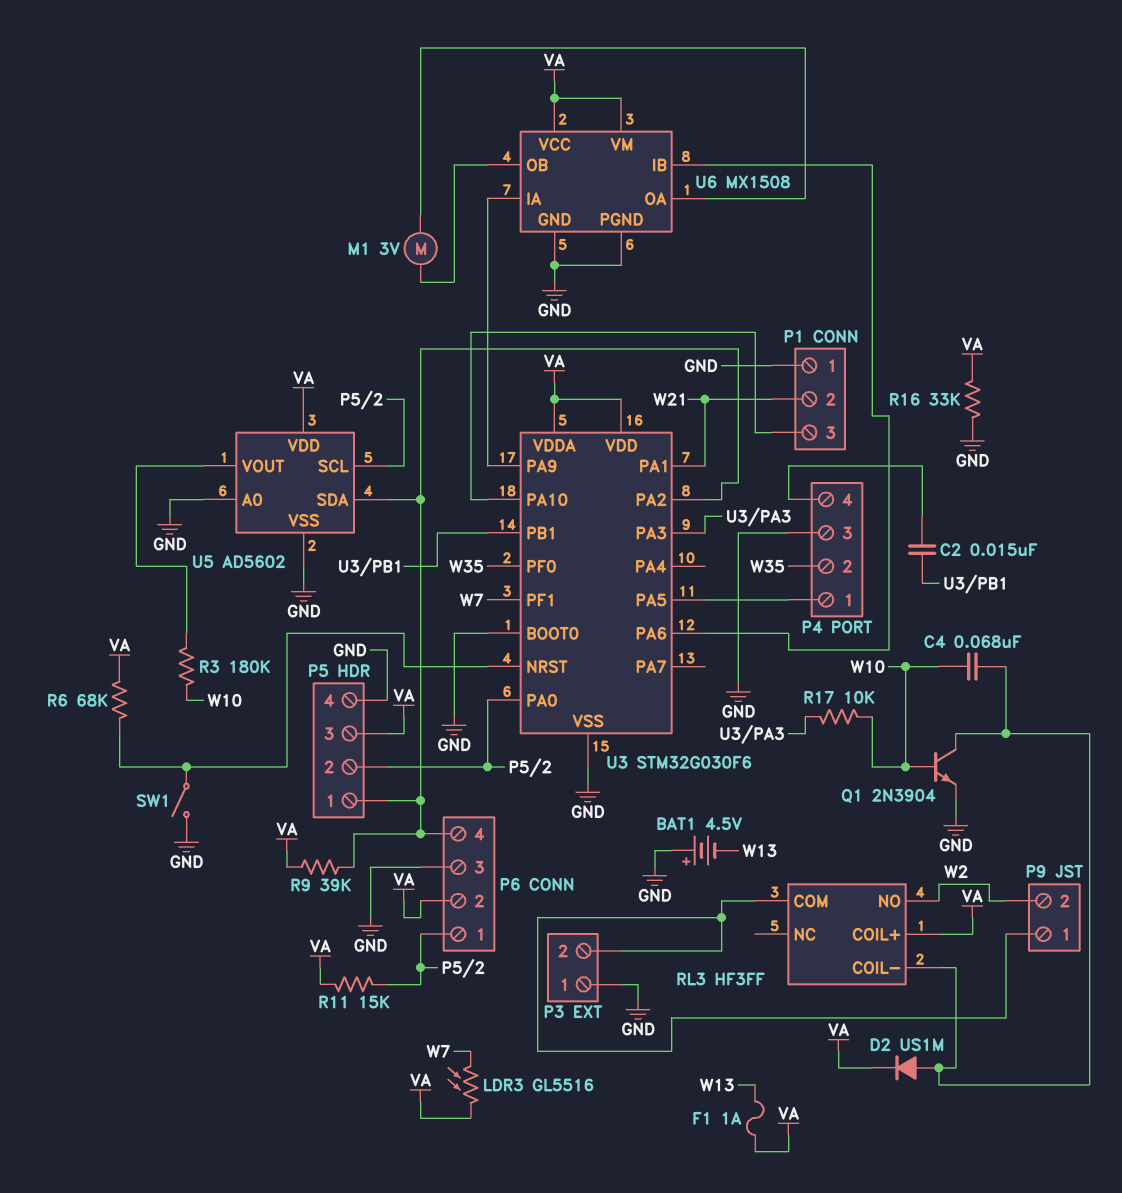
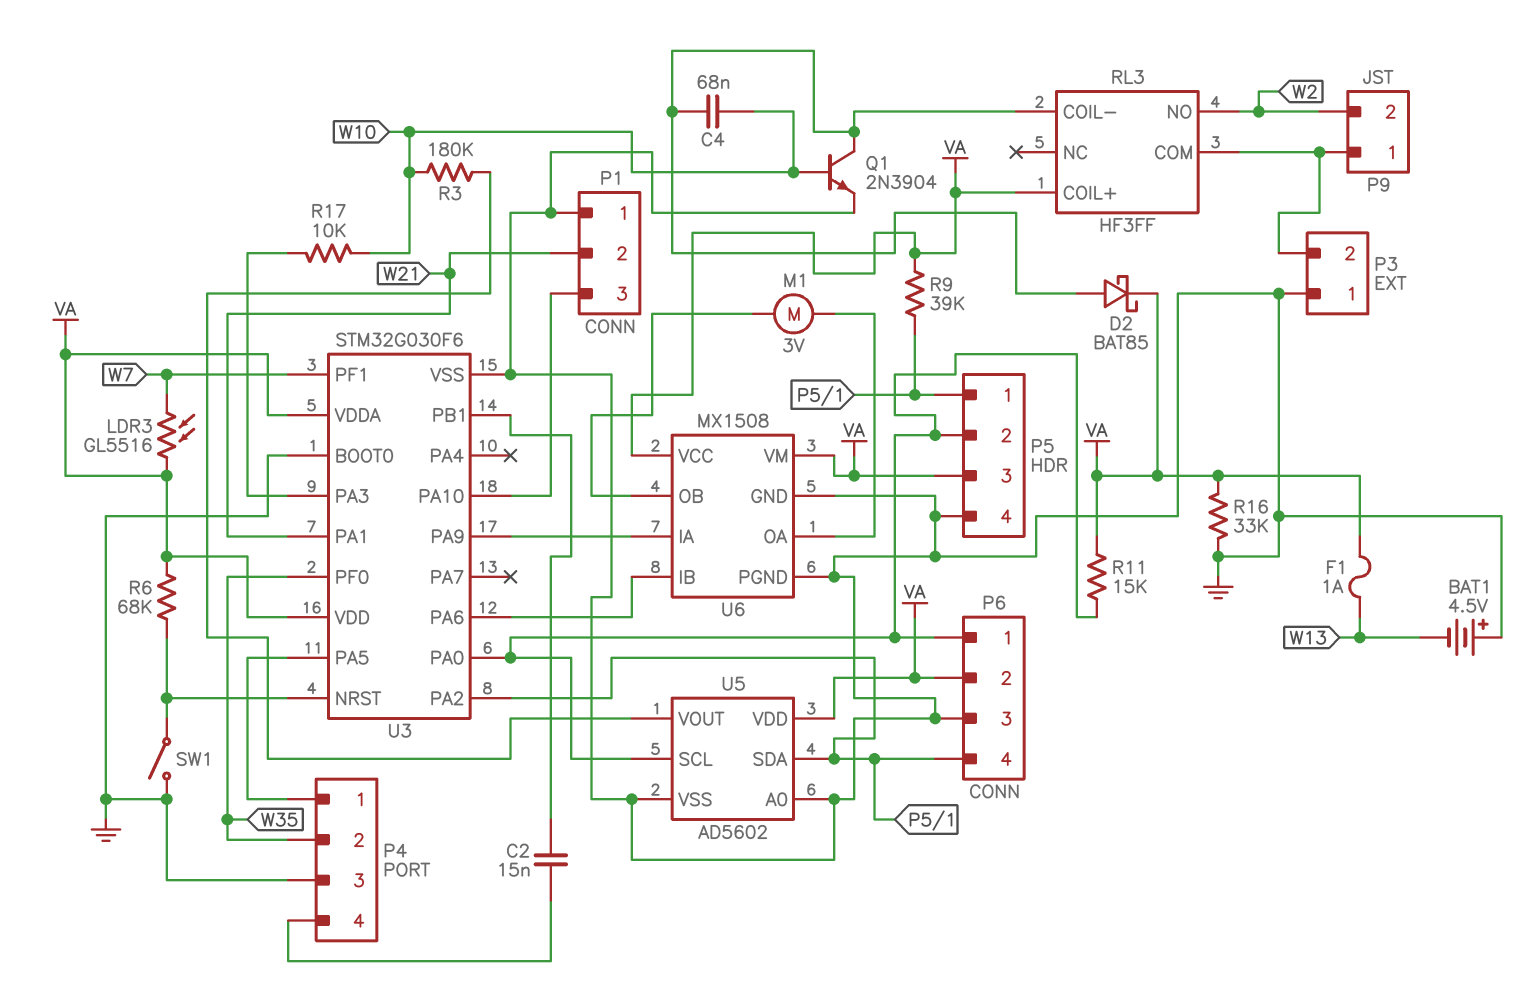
D2: diode US1M (A RL3/COIL-, K VA) -> schottky BAT85 (A RL3/COIL-, K VA)

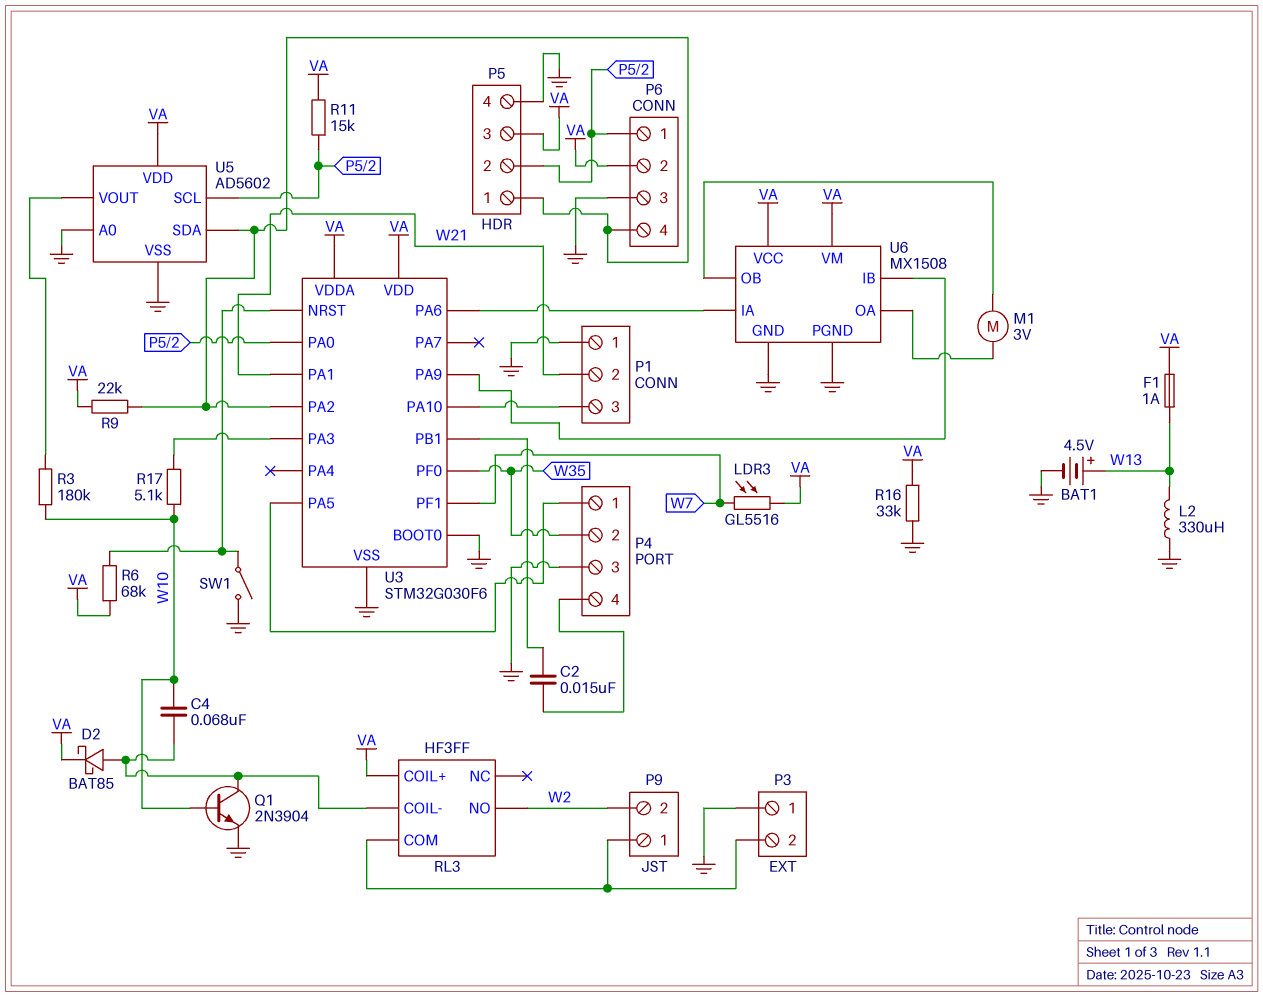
BAT1: 4.5V (plus GND, minus W13) -> 4.5V (plus W13, minus GND)
L2: none -> 330uH (GND, W13)
R9: 39k (P5/1, VA) -> 22k (P5/1, VA)
R17: 10k (U3/PA3, W10) -> 5.1k (U3/PA3, W10)
U6 pin IA: U3/PA9 -> U3/PA6
U6 pin IB: U3/PA6 -> U3/PA9

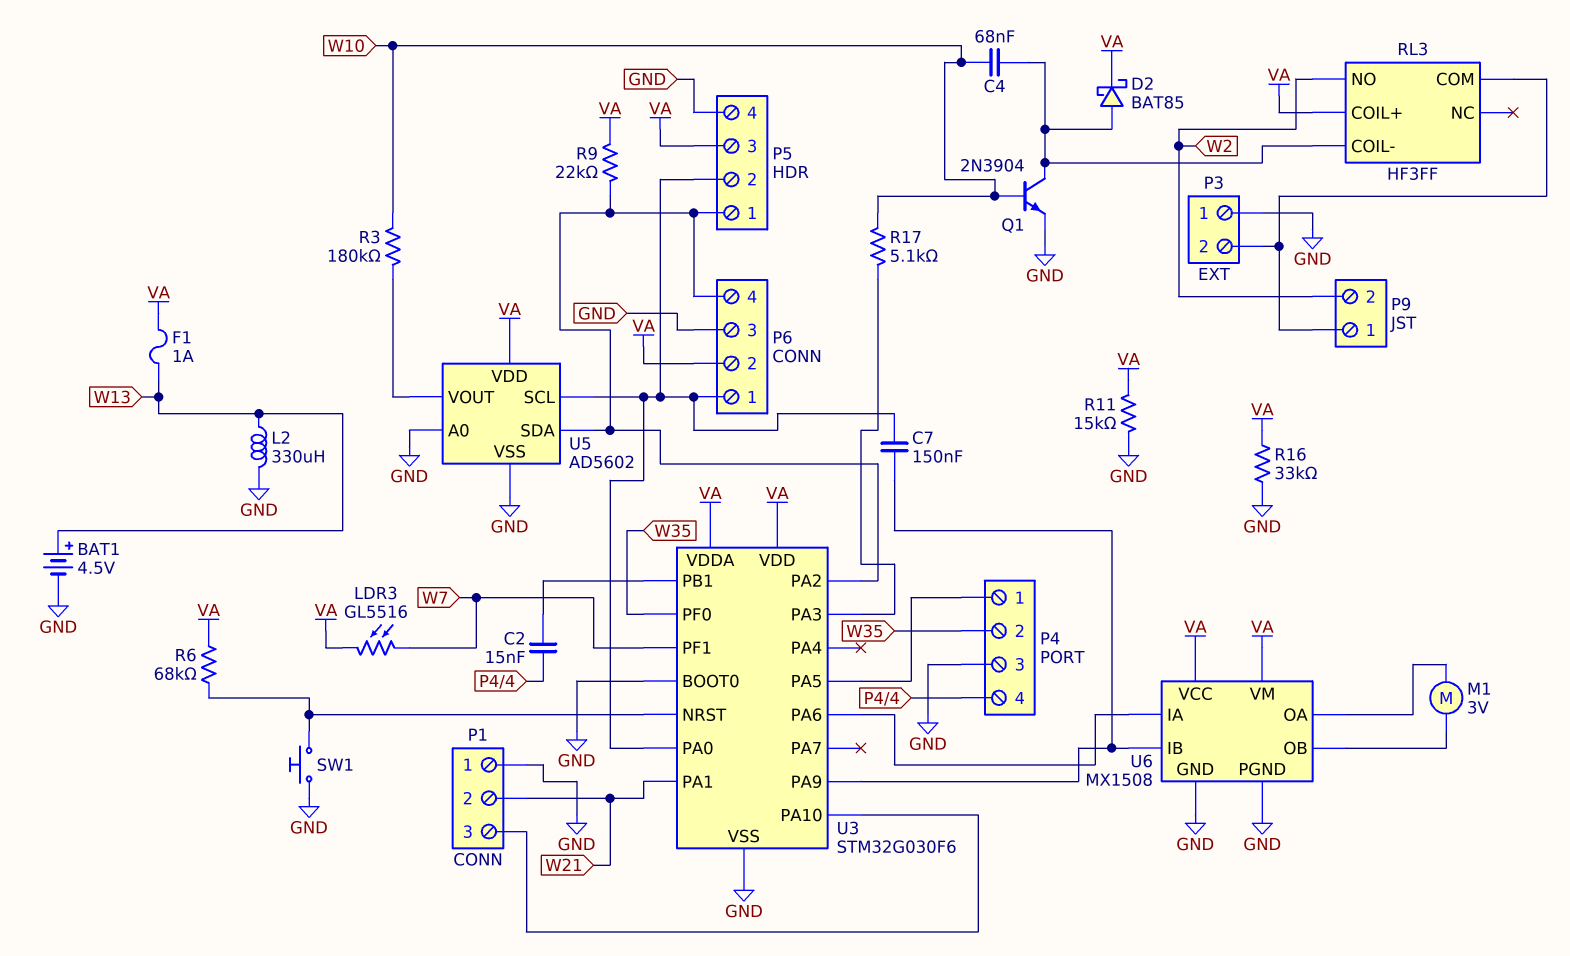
C7: none -> 150nF (P5/2, U3/PA9)
R11: 15k (P5/2, VA) -> 15k (GND, VA)
SW1: switch (GND, U3/NRST) -> button (GND, U3/NRST)

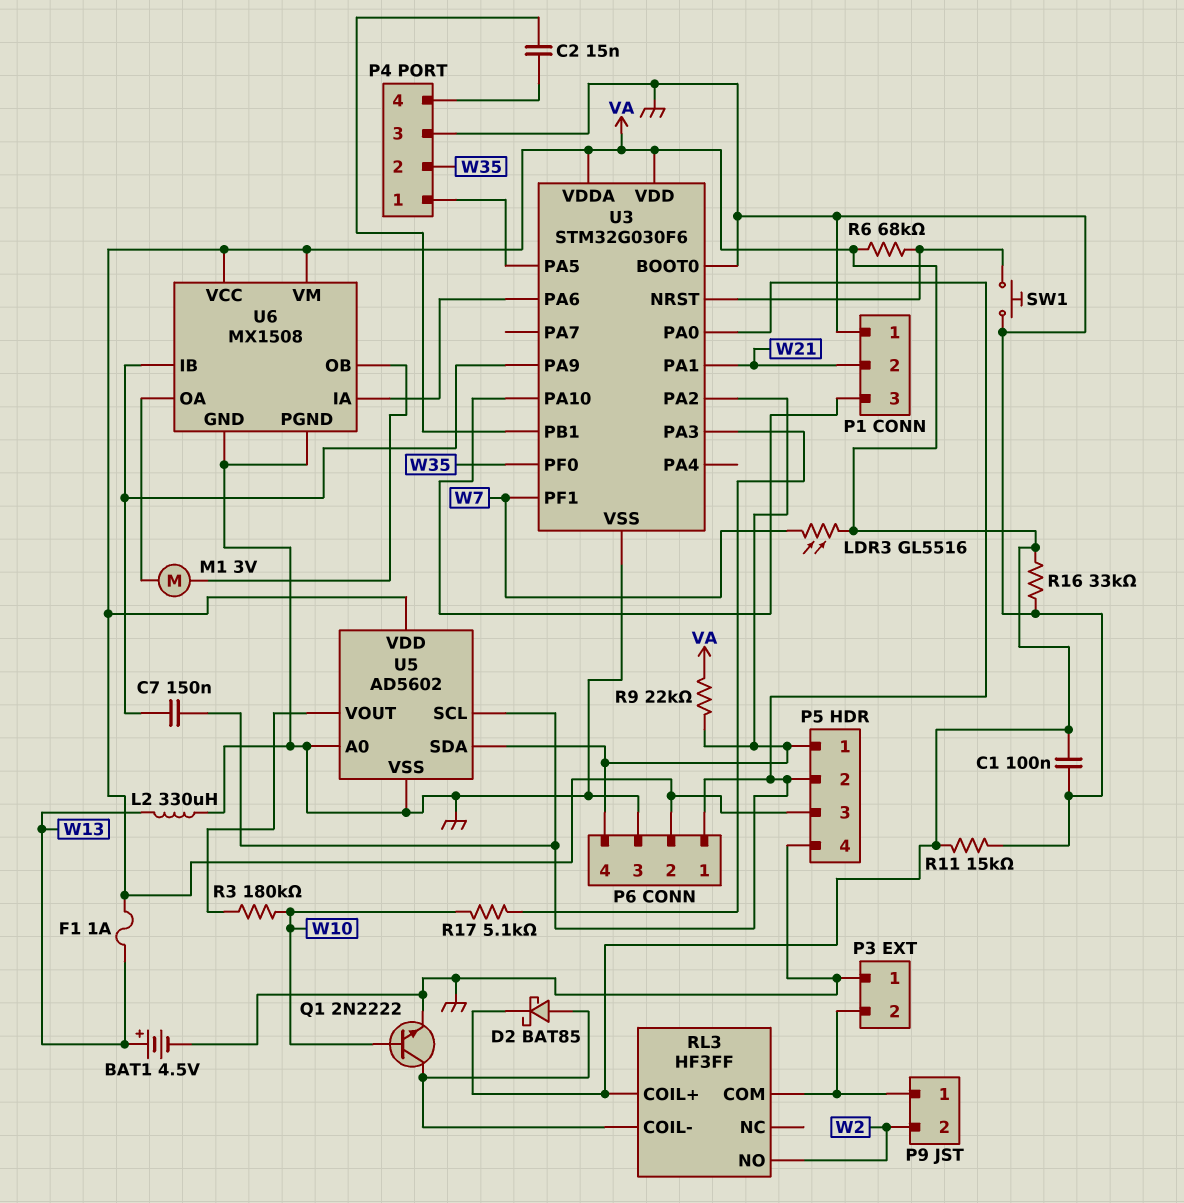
C1: none -> 100nF (GND, VA)
C4: 68nF (RL3/COIL-, W10) -> none
Q1: NPN 2N3904 (B W10, C RL3/COIL-, E GND) -> NPN 2N2222 (B W10, C RL3/COIL-, E GND)

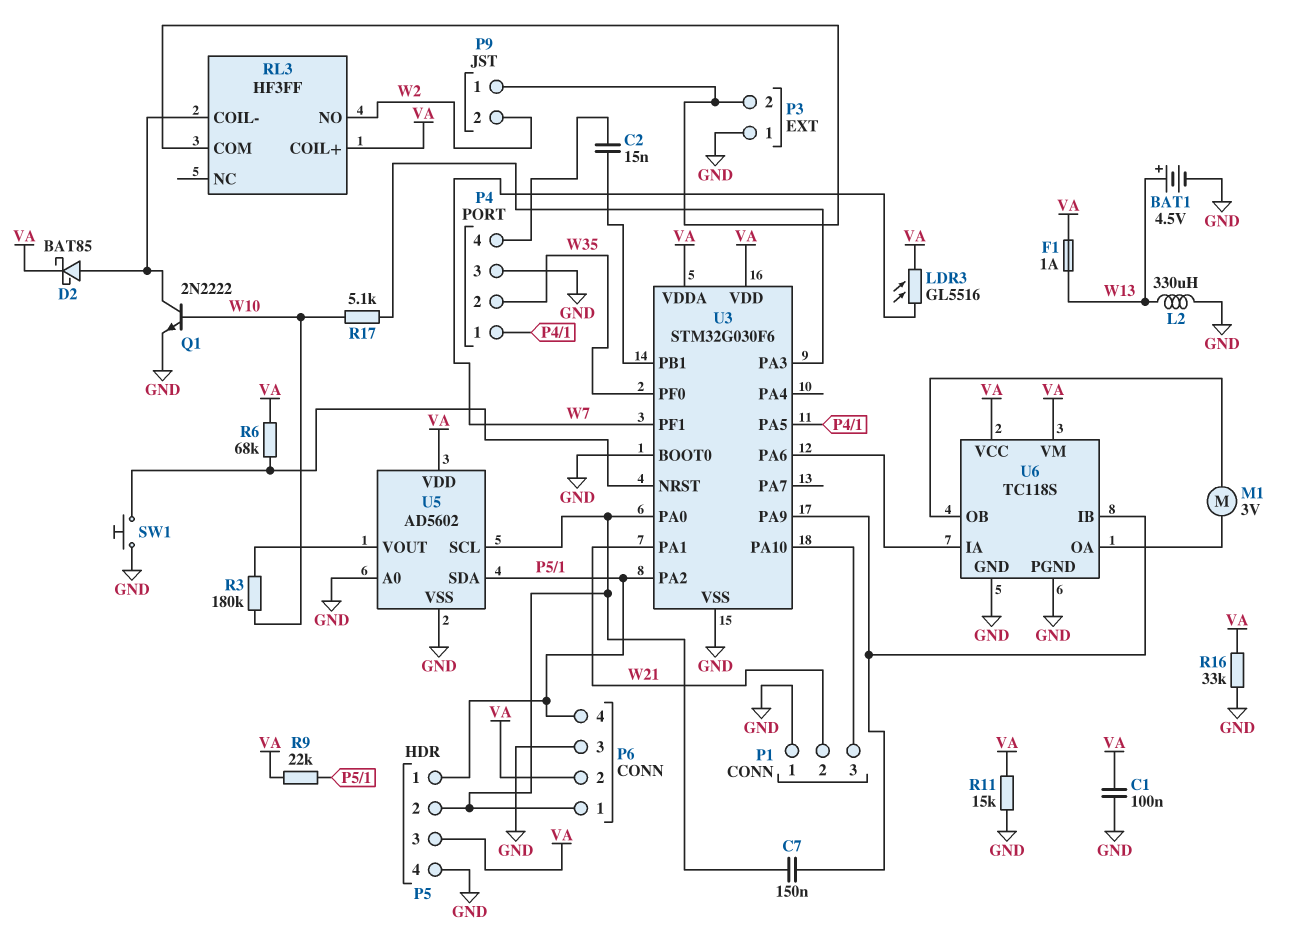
U6: MX1508 -> TC118S

